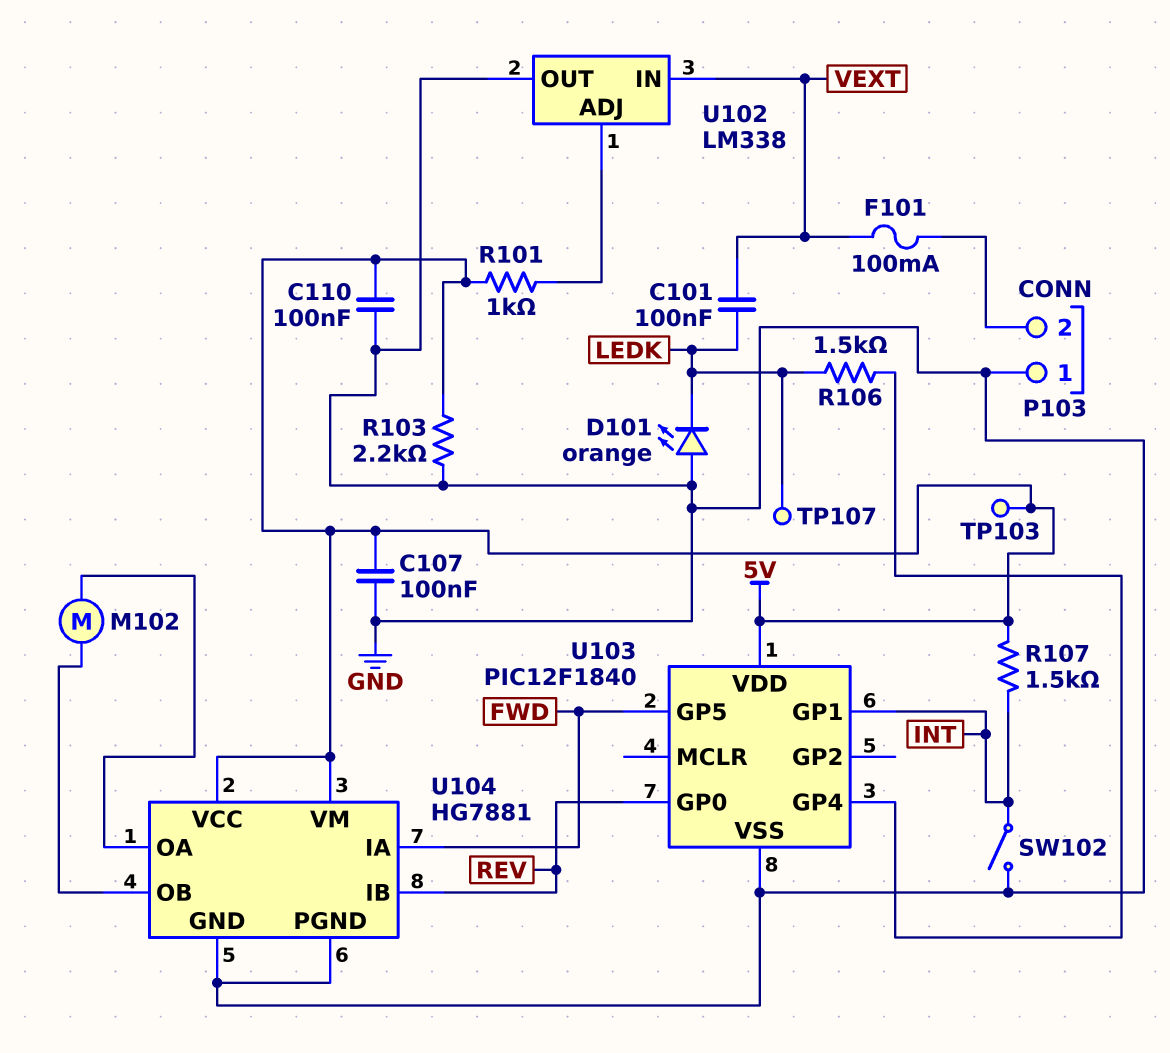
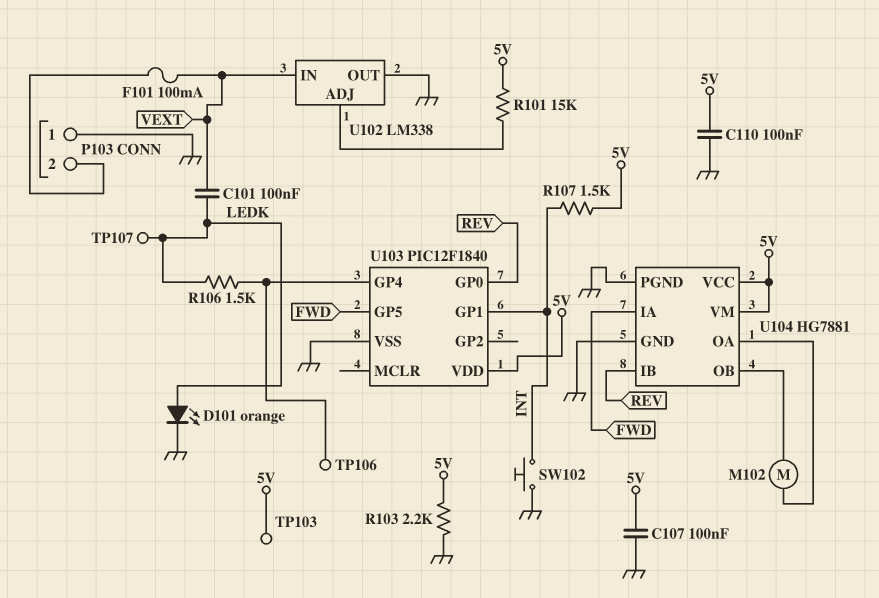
D101: LED orange (A GND, K LEDK) -> LED orange (A LEDK, K GND)
R101: 1k (5V, U102/ADJ) -> 15k (5V, U102/ADJ)
SW102: switch (GND, INT) -> button (GND, INT)
TP106: none -> test point (U103/GP4)

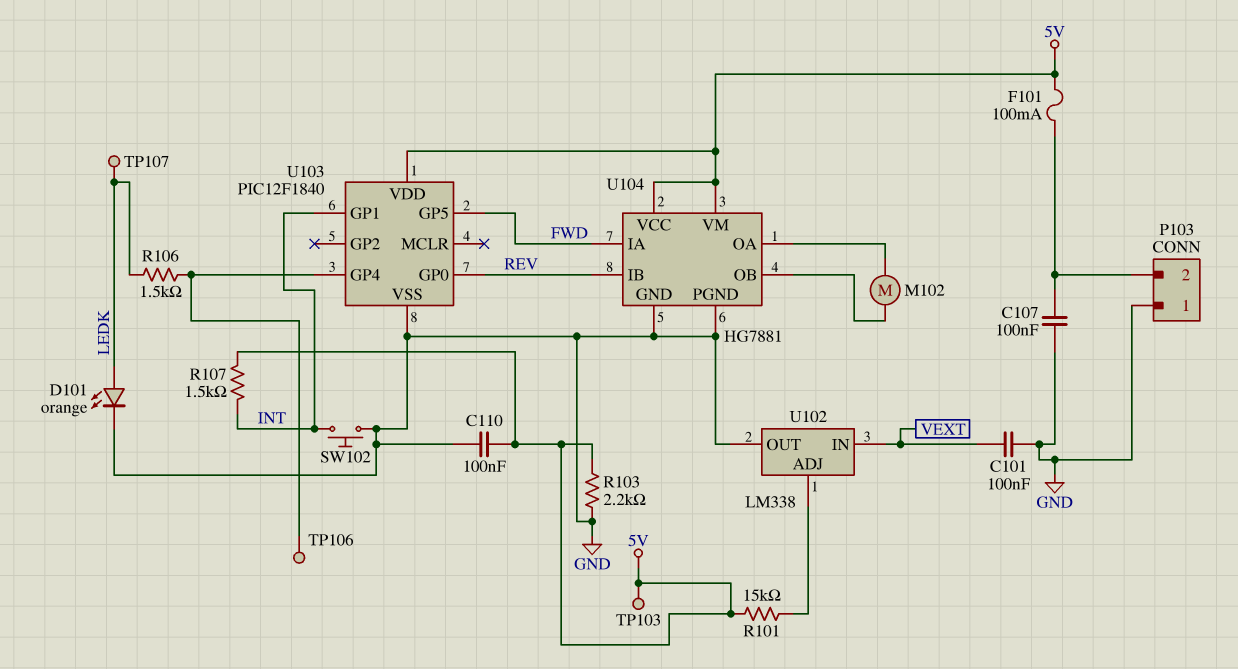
C101: 100nF (LEDK, VEXT) -> 100nF (GND, VEXT)
C107: 100nF (5V, GND) -> 100nF (GND, P103/2)
F101: 100mA (P103/2, VEXT) -> 100mA (5V, P103/2)

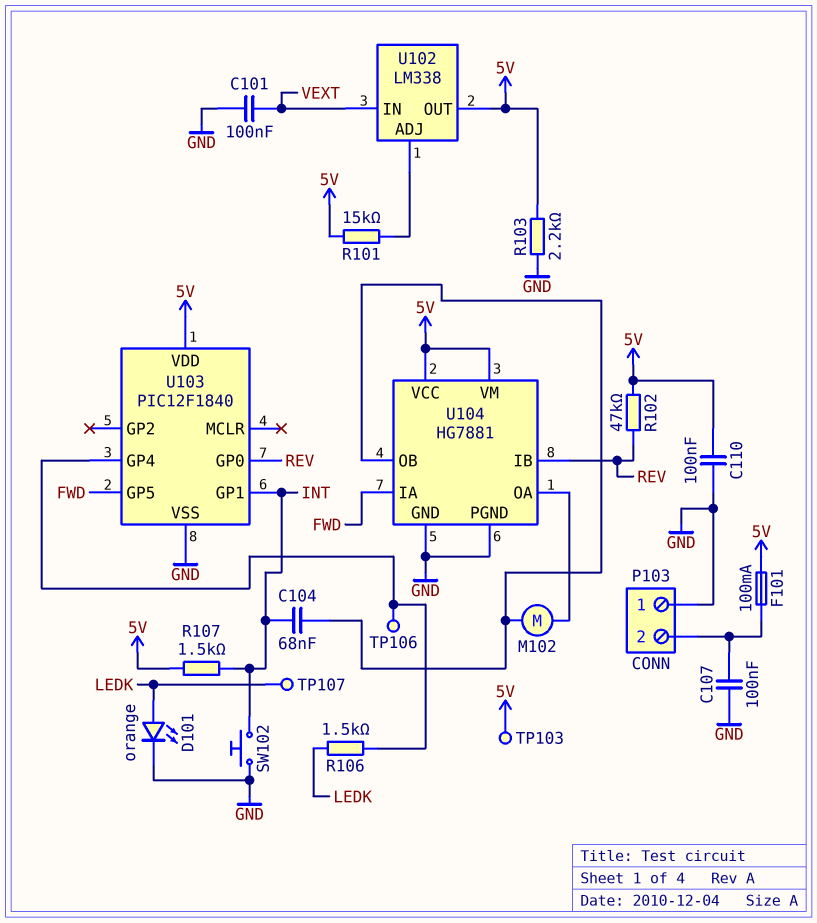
C104: none -> 68nF (INT, U104/OB)
R102: none -> 47k (5V, REV)
U102 pin OUT: GND -> 5V

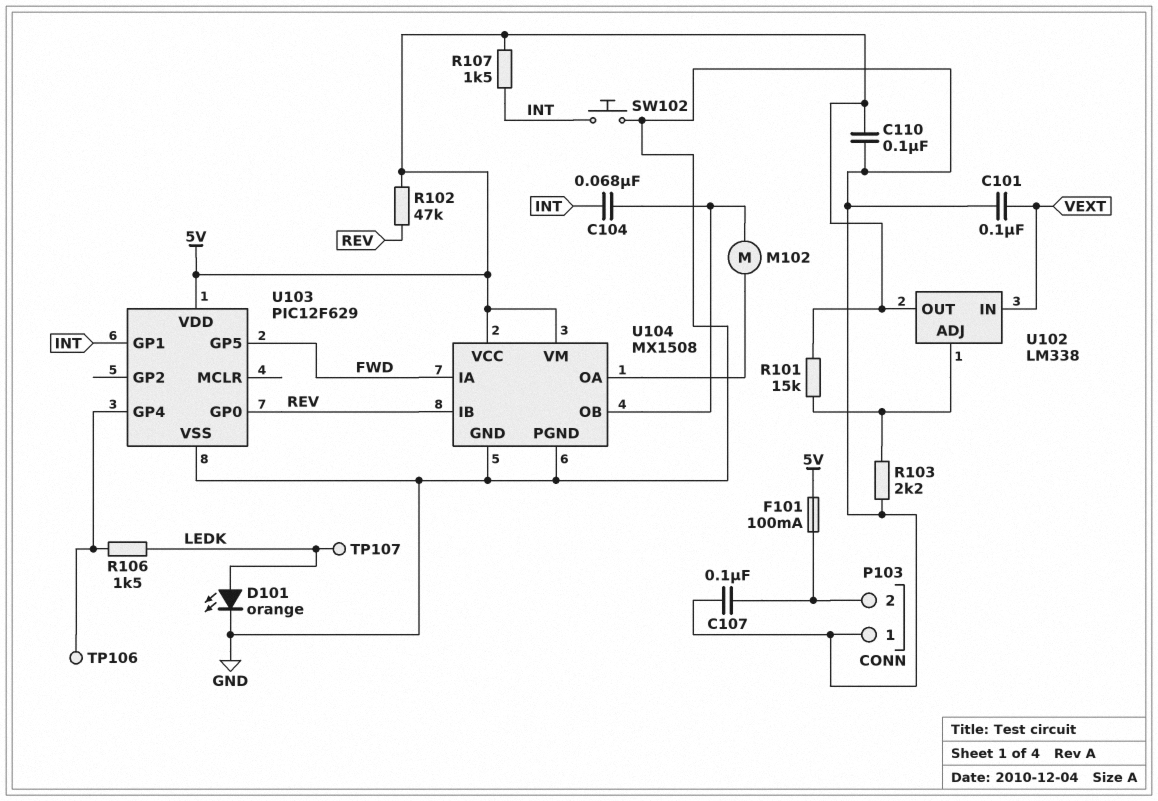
R103: 2.2k (5V, GND) -> 2.2k (GND, U102/ADJ)
TP103: test point (5V) -> none
U103: PIC12F1840 -> PIC12F629
U104: HG7881 -> MX1508

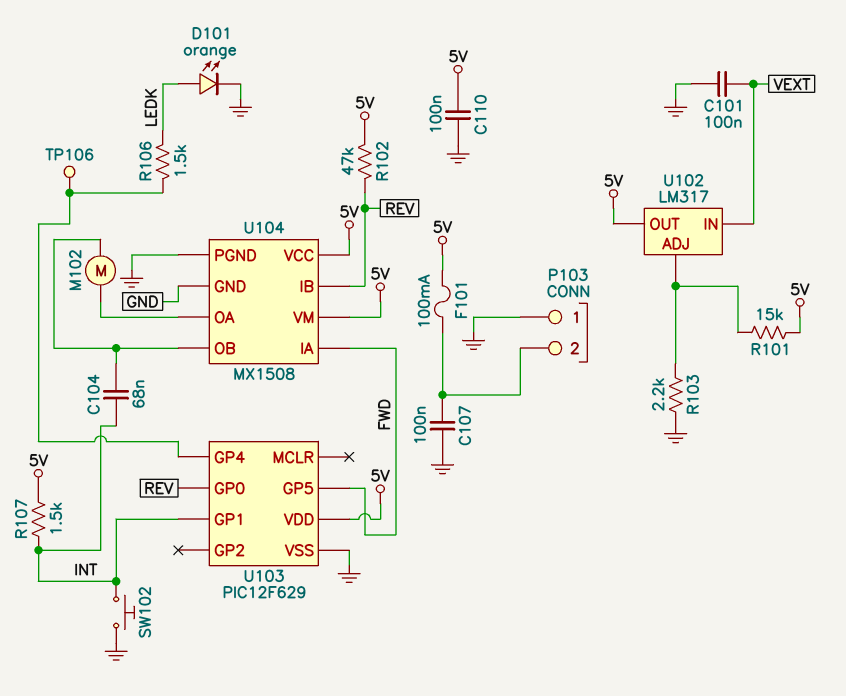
TP107: test point (LEDK) -> none
U102: LM338 -> LM317

